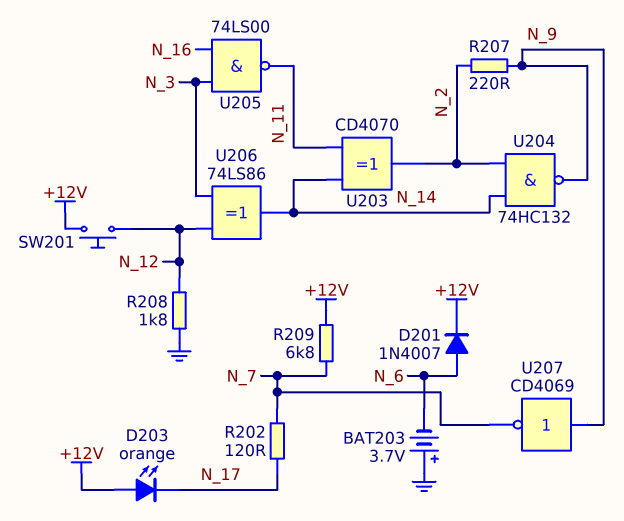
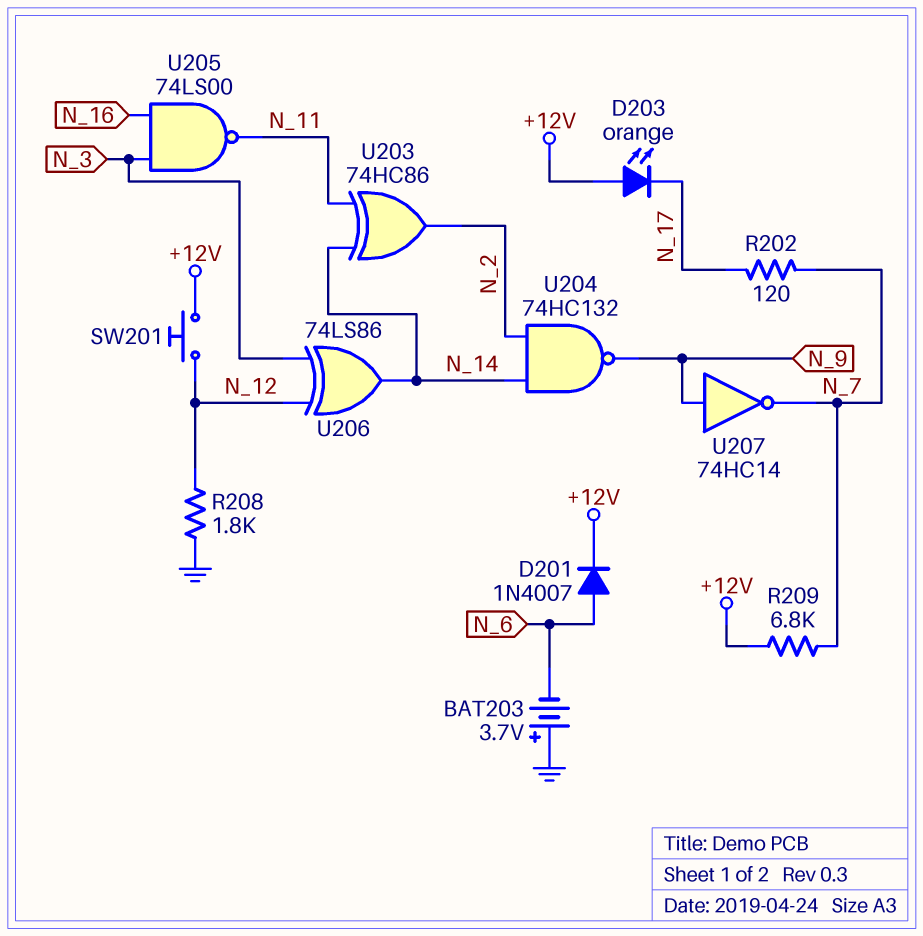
R207: 220 (N_2, N_9) -> none
U203: XOR CD4070 (in N_11, in N_14, out N_2) -> XOR 74HC86 (in N_11, in N_14, out N_2)
U207: NOT CD4069 (in N_9, out N_7) -> NOT 74HC14 (in N_9, out N_7)

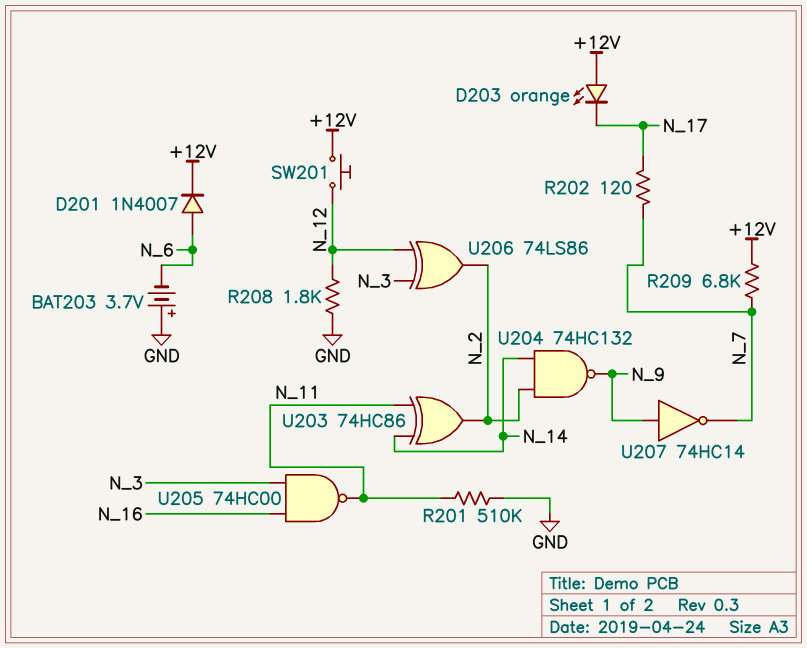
R201: none -> 510k (GND, N_11)
U205: NAND 74LS00 (in N_3, in N_16, out N_11) -> NAND 74HC00 (in N_3, in N_16, out N_11)
U206: XOR 74LS86 (in N_3, in N_12, out N_14) -> XOR 74LS86 (in N_3, in N_12, out N_2)

